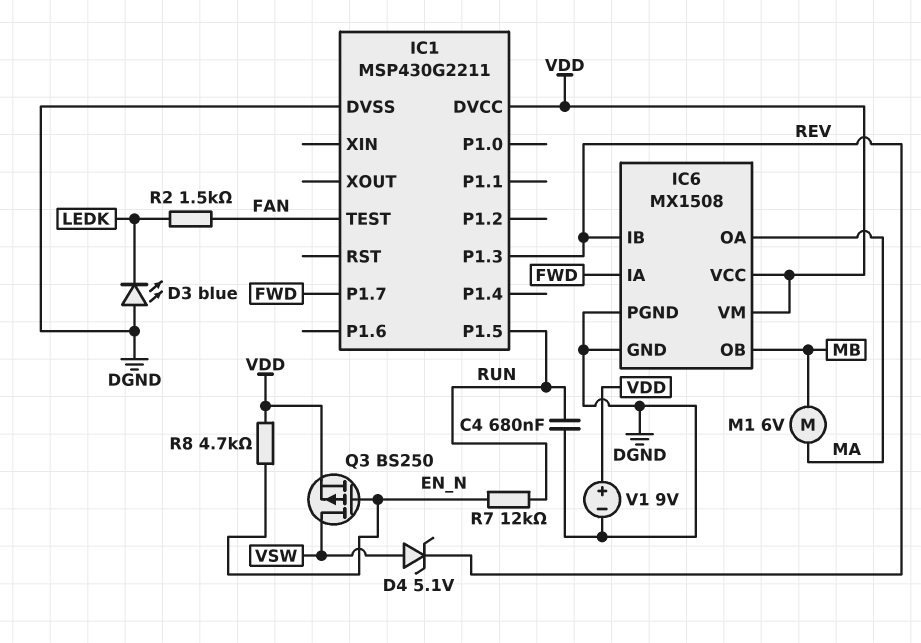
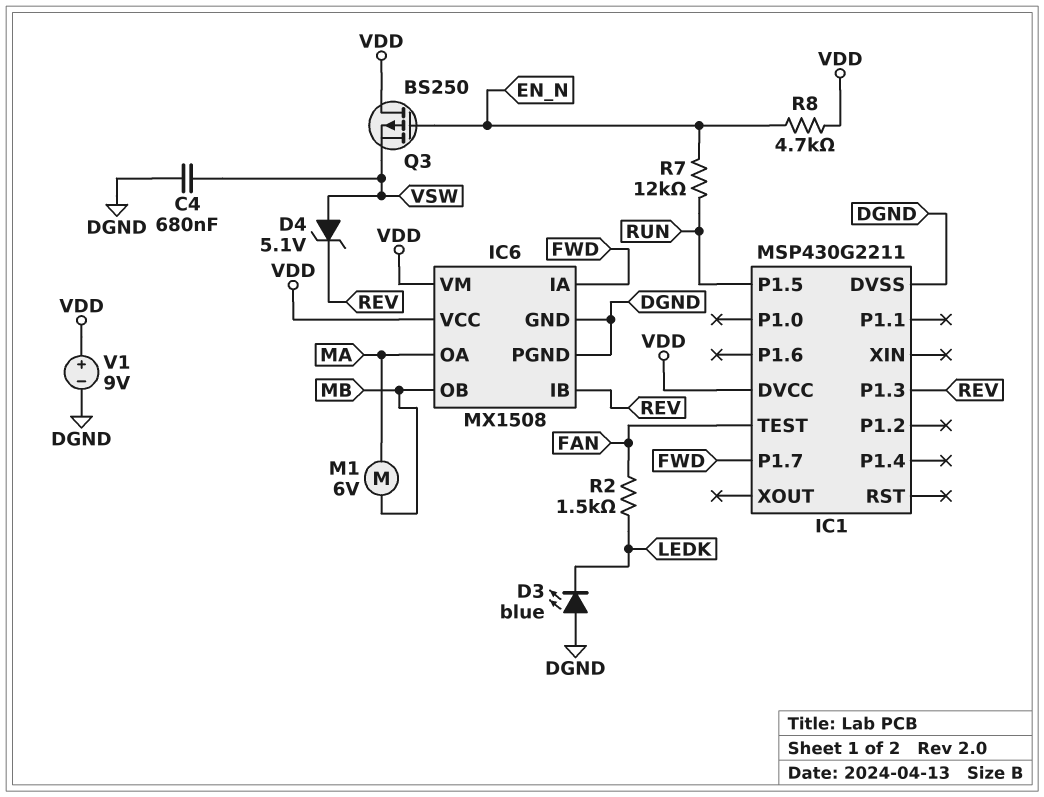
C4: 680nF (DGND, RUN) -> 680nF (DGND, VSW)
Q3: PMOS BS250 (G EN_N, D VSW, S VDD) -> PMOS BS250 (G EN_N, D VDD, S VSW)

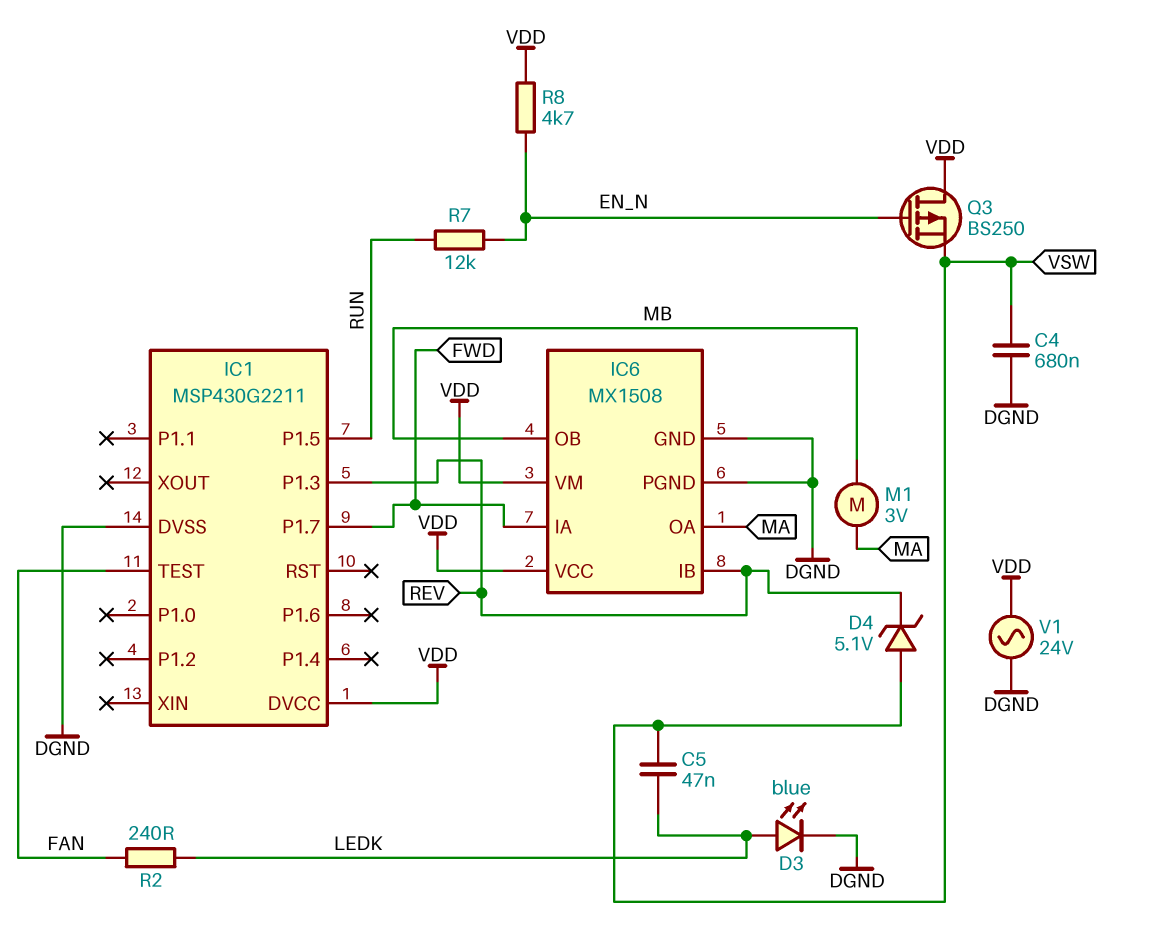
C5: none -> 47nF (LEDK, VSW)
D3: LED blue (A DGND, K LEDK) -> LED blue (A LEDK, K DGND)
M1: motor 6V (MA, MB) -> motor 3V (MA, MB)
R2: 1.5k (FAN, LEDK) -> 240 (FAN, LEDK)
V1: 9V (plus VDD, minus DGND) -> AC 24V (DGND, VDD)

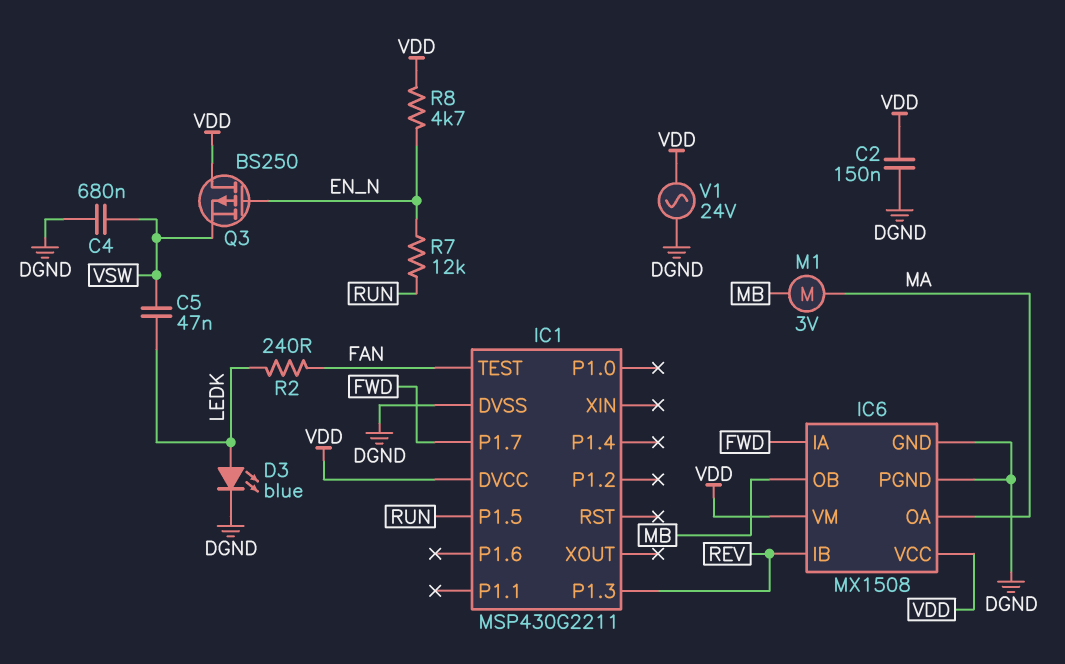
C2: none -> 150nF (DGND, VDD)
D4: zener 5.1V (A VSW, K REV) -> none

